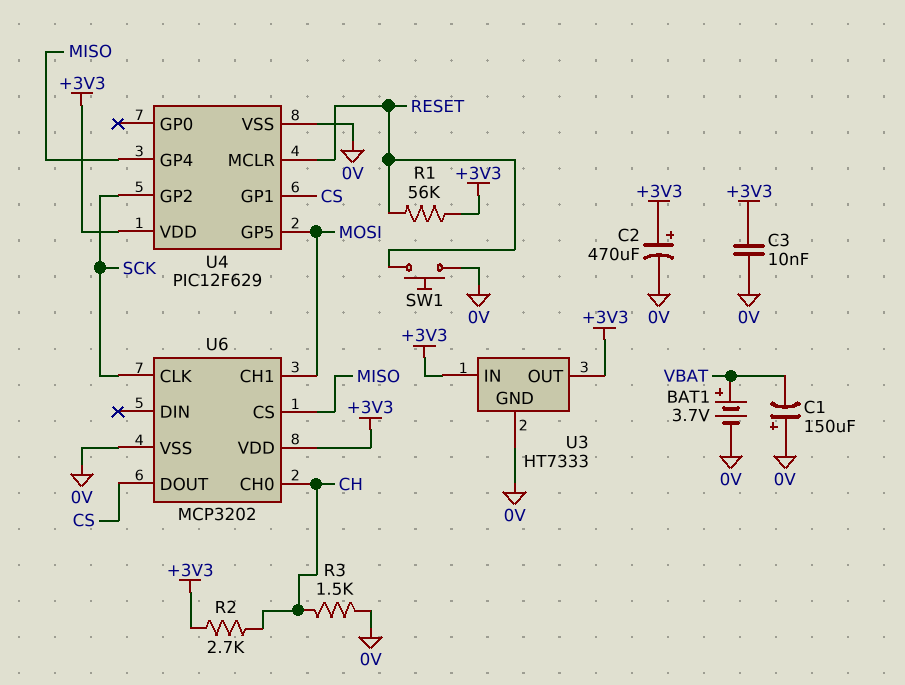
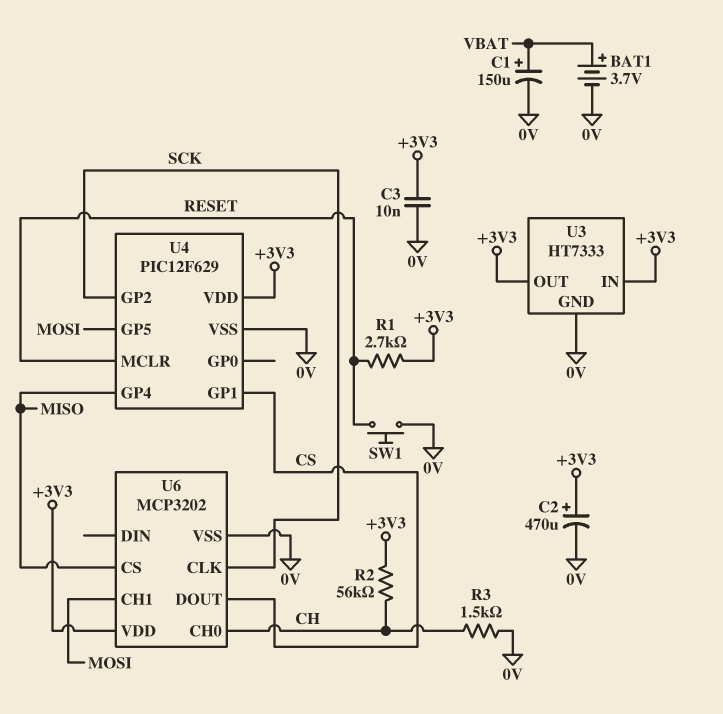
C1: 150uF (plus 0V, minus VBAT) -> 150uF (plus VBAT, minus 0V)
R1: 56k (+3V3, RESET) -> 2.7k (+3V3, RESET)
R2: 2.7k (+3V3, CH) -> 56k (+3V3, CH)

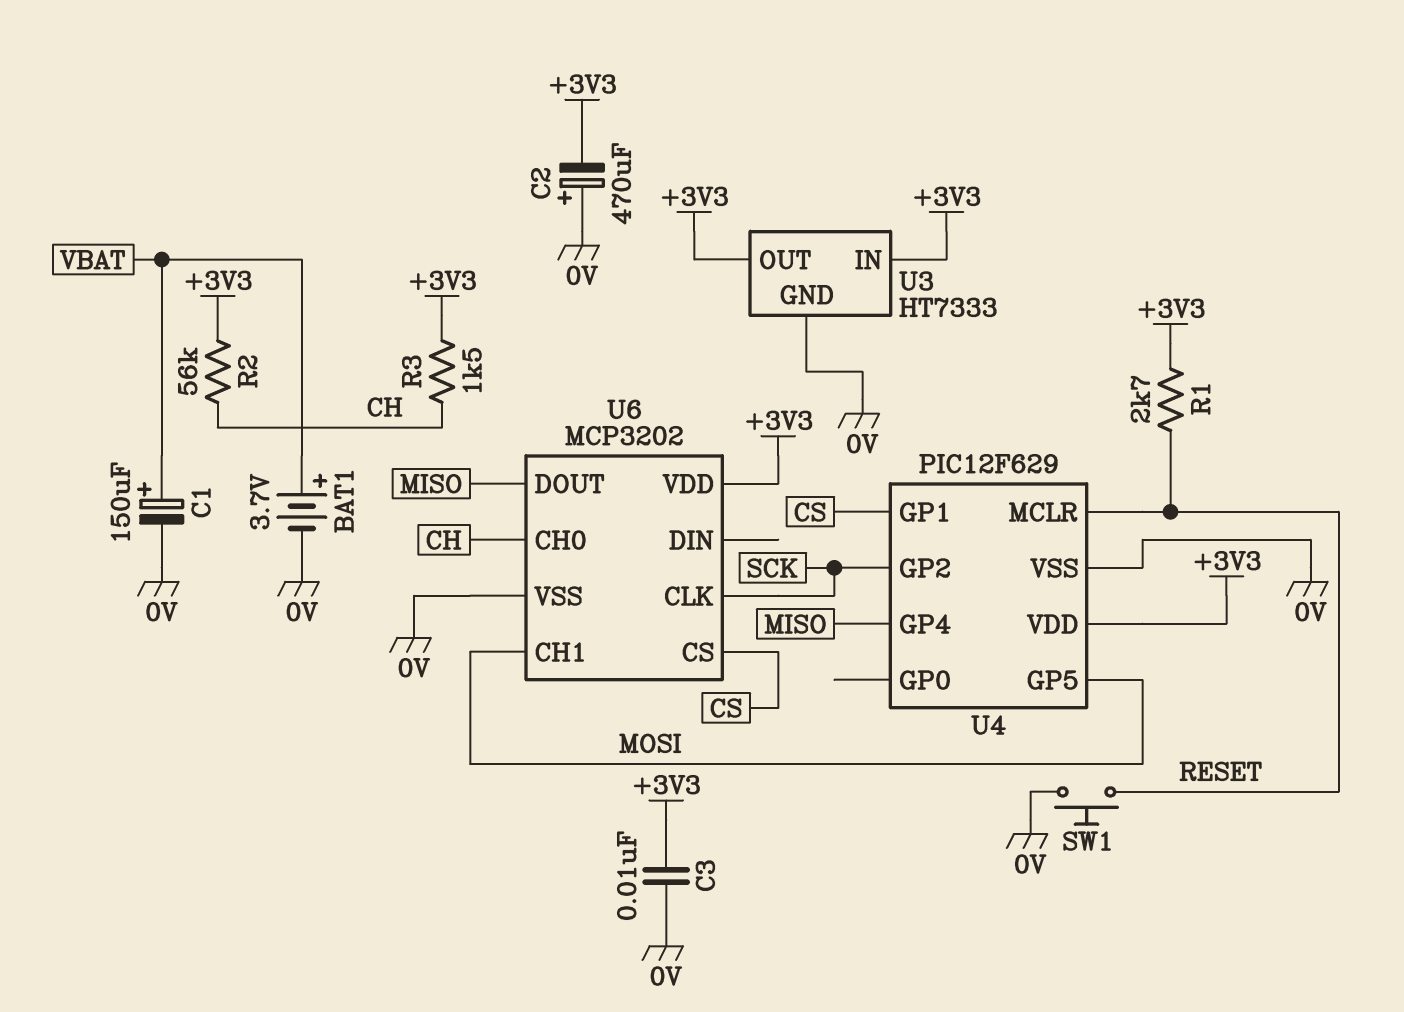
C2: 470uF (plus +3V3, minus 0V) -> 470uF (plus 0V, minus +3V3)
R3: 1.5k (0V, CH) -> 1.5k (+3V3, CH)
U6 pin CS: MISO -> CS
U6 pin DOUT: CS -> MISO

